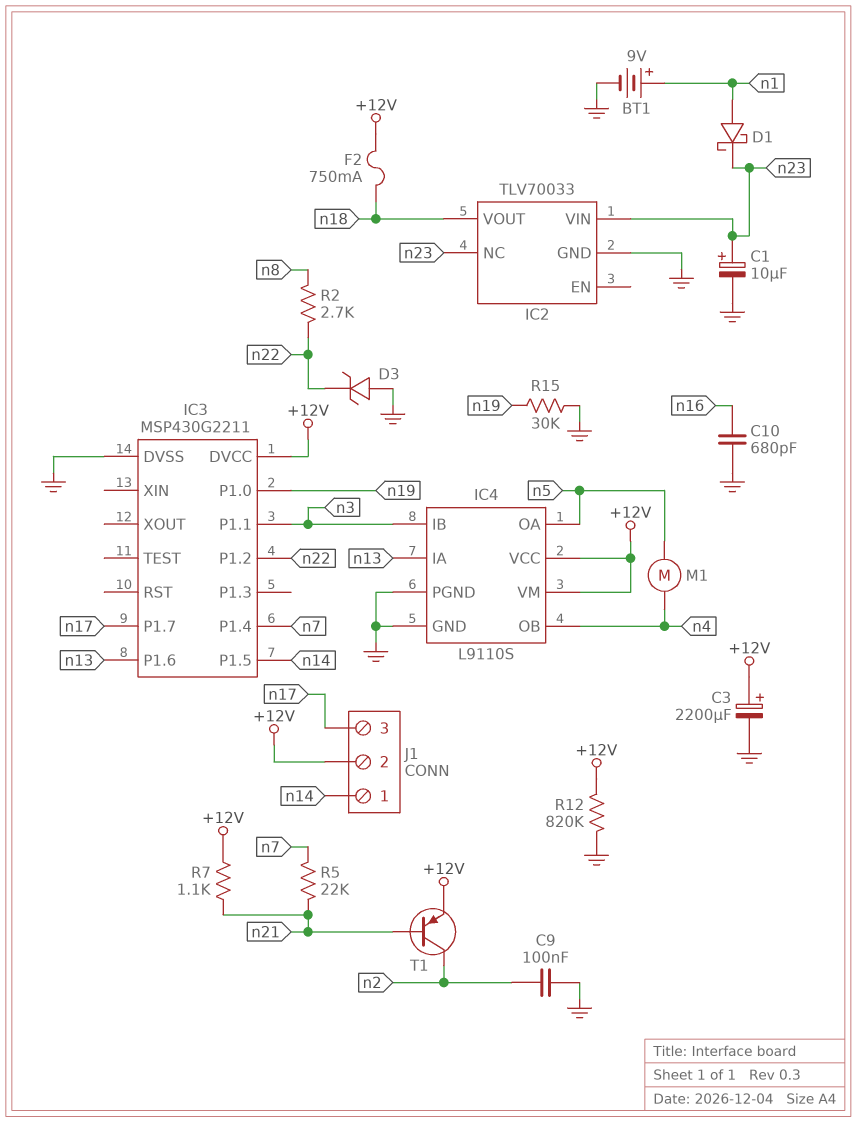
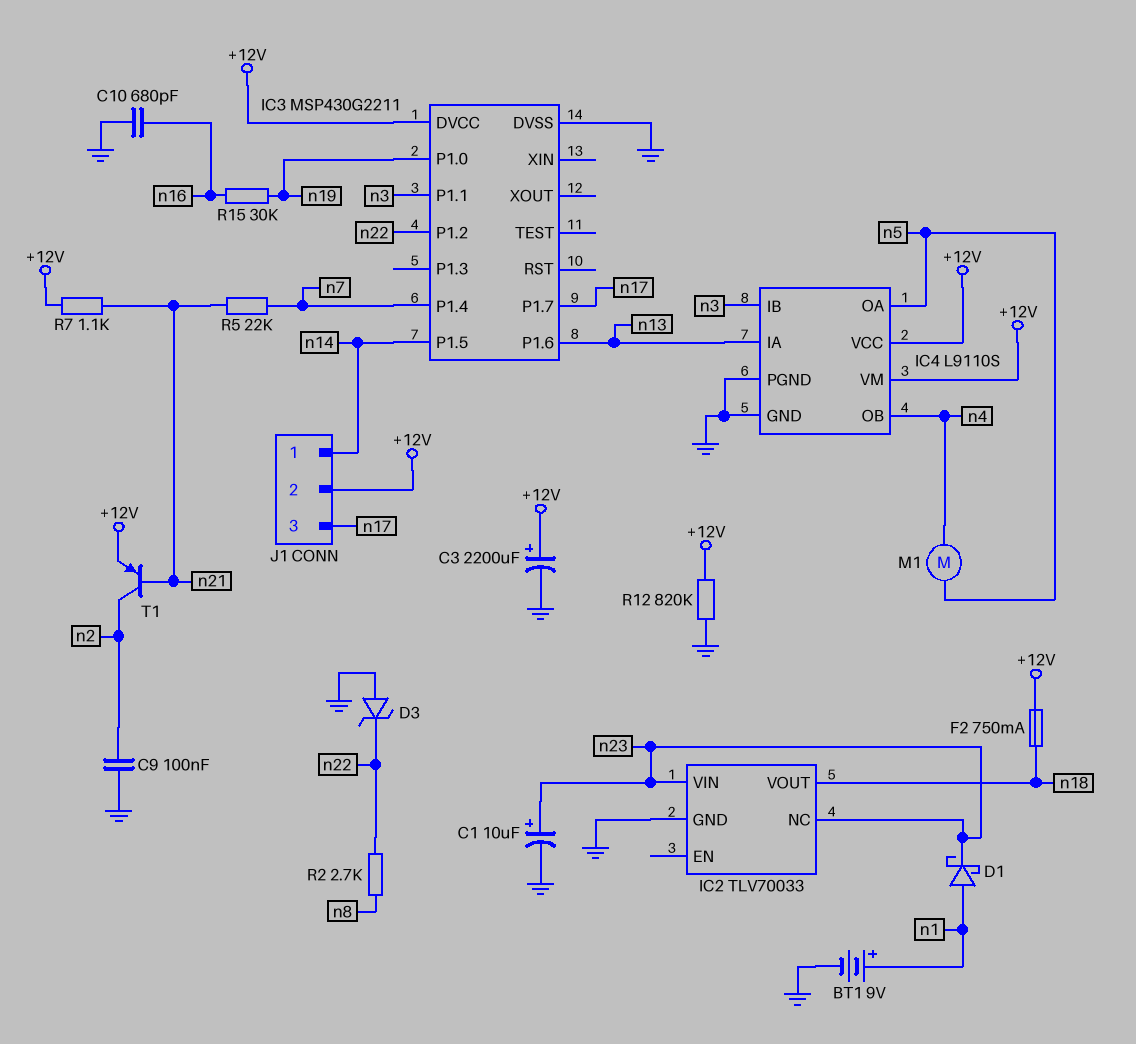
R15: 30k (GND, n19) -> 30k (n16, n19)

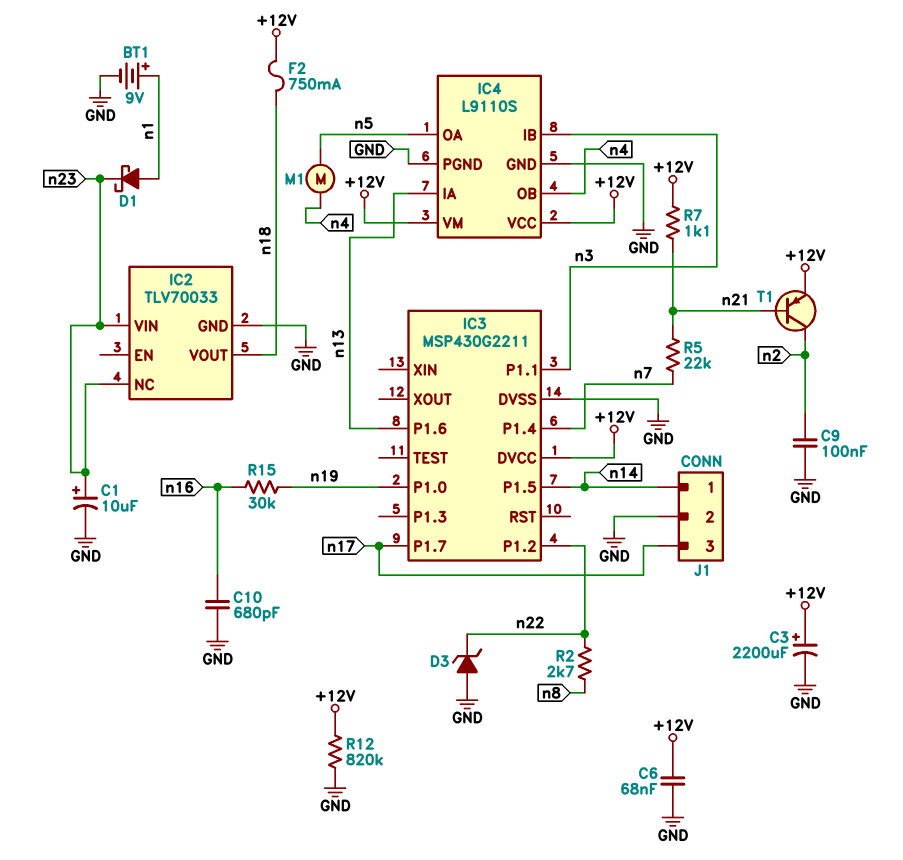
C6: none -> 68nF (+12V, GND)
J1 pin 2: +12V -> GND

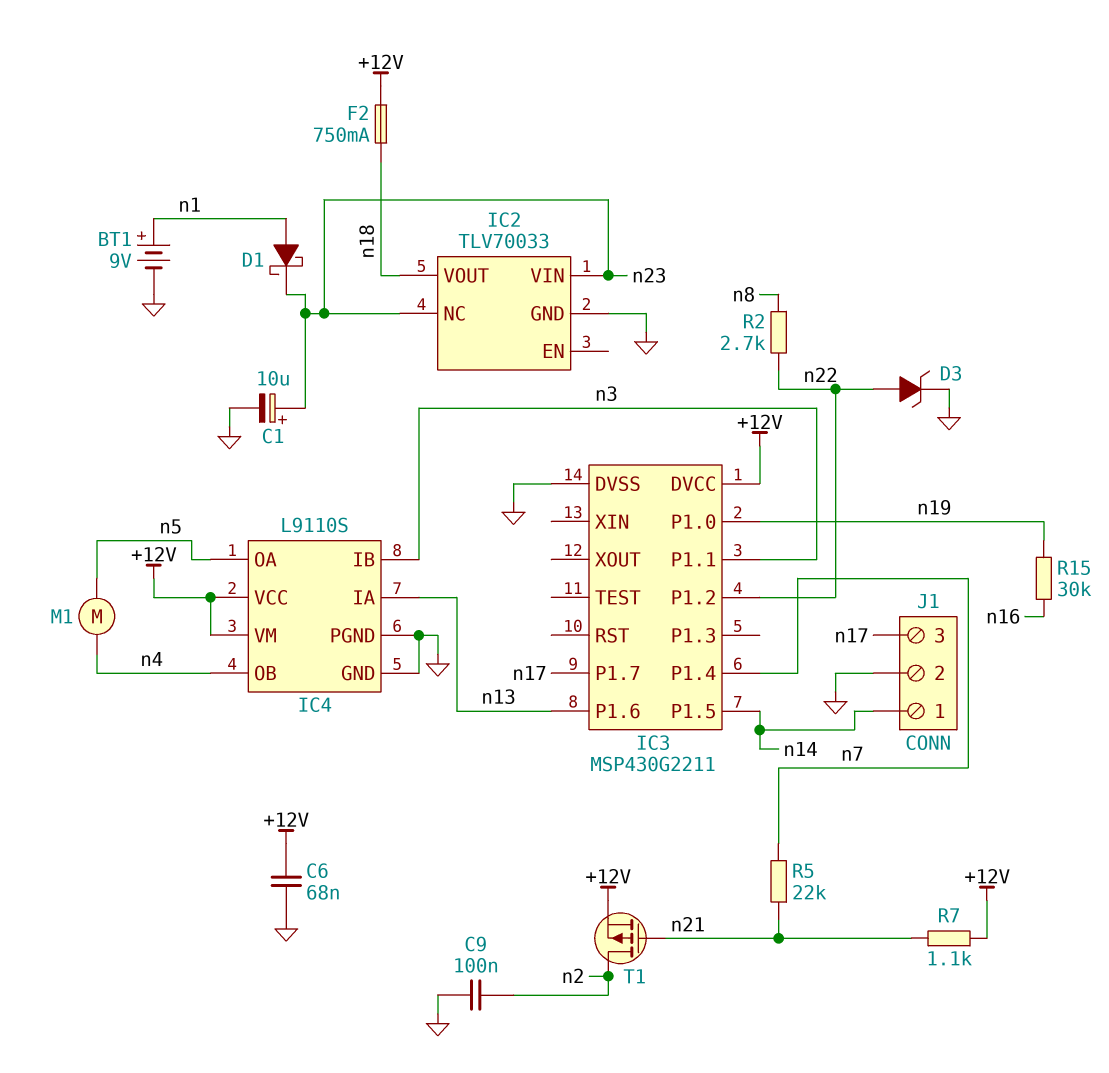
C3: 2200uF (plus +12V, minus GND) -> none
C10: 680pF (GND, n16) -> none
D3: zener (A GND, K n22) -> zener (A n22, K GND)
R12: 820k (+12V, GND) -> none
T1: PNP (B n21, C n2, E +12V) -> PMOS (G n21, D n2, S +12V)

